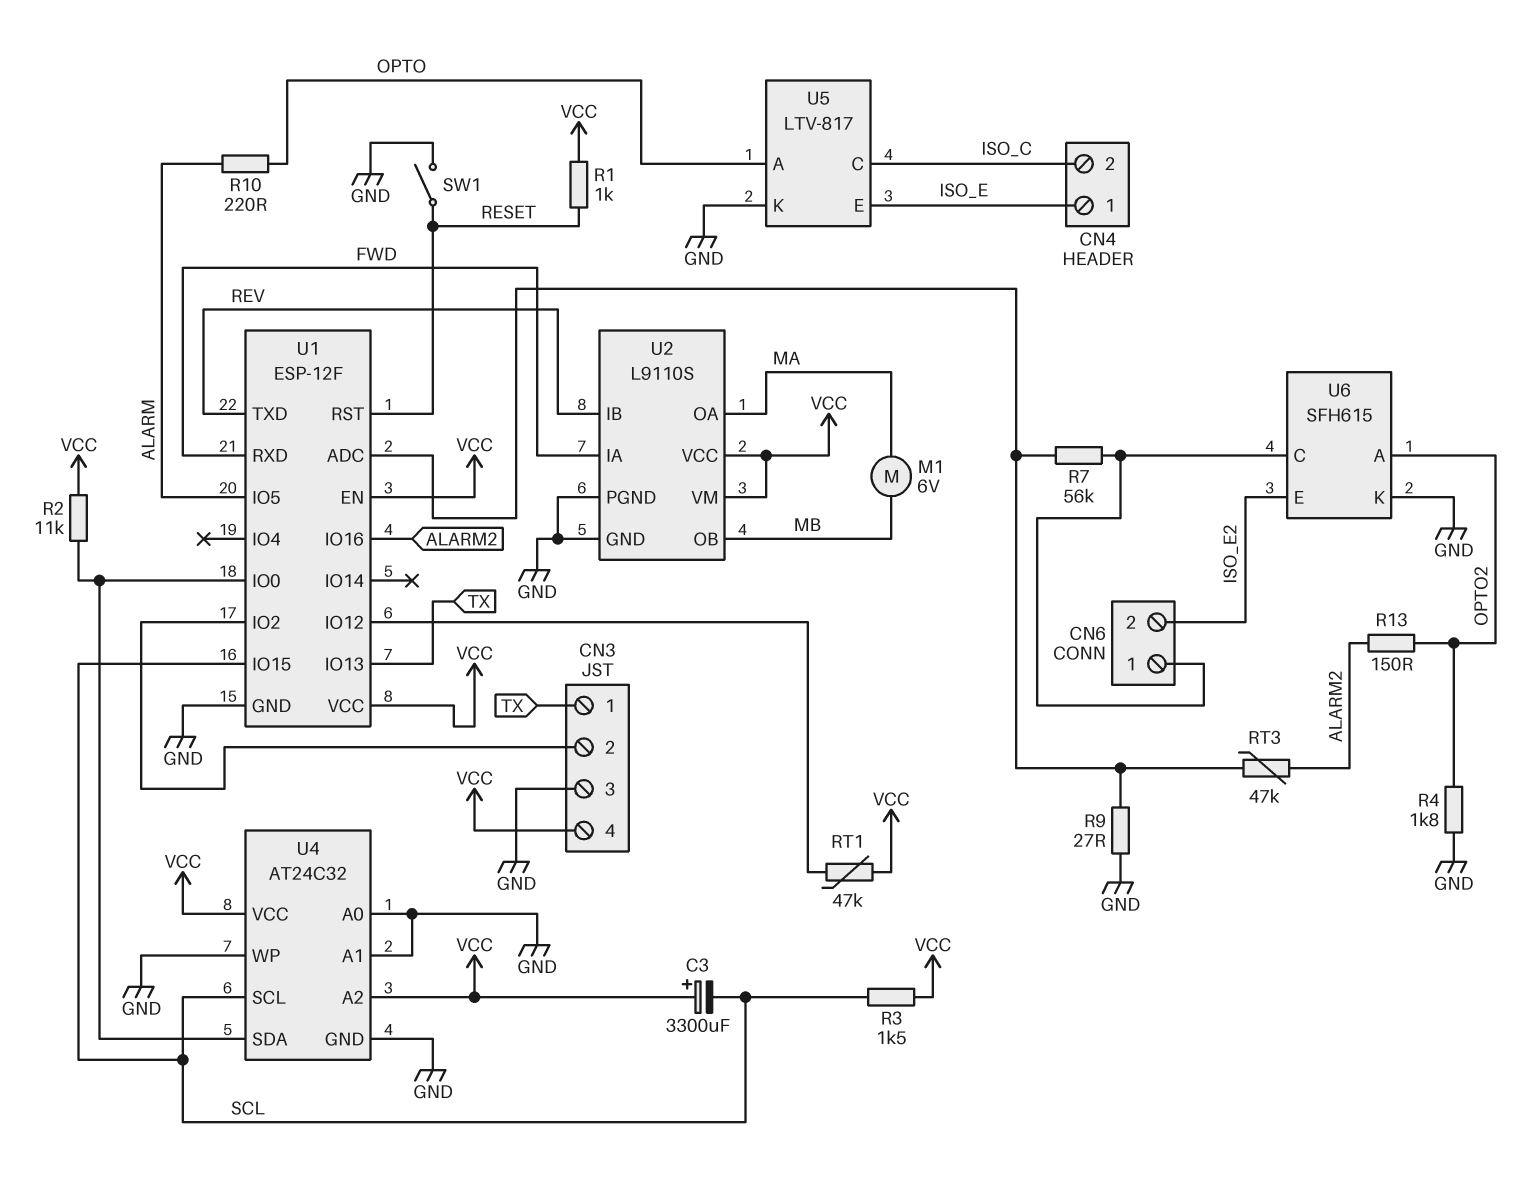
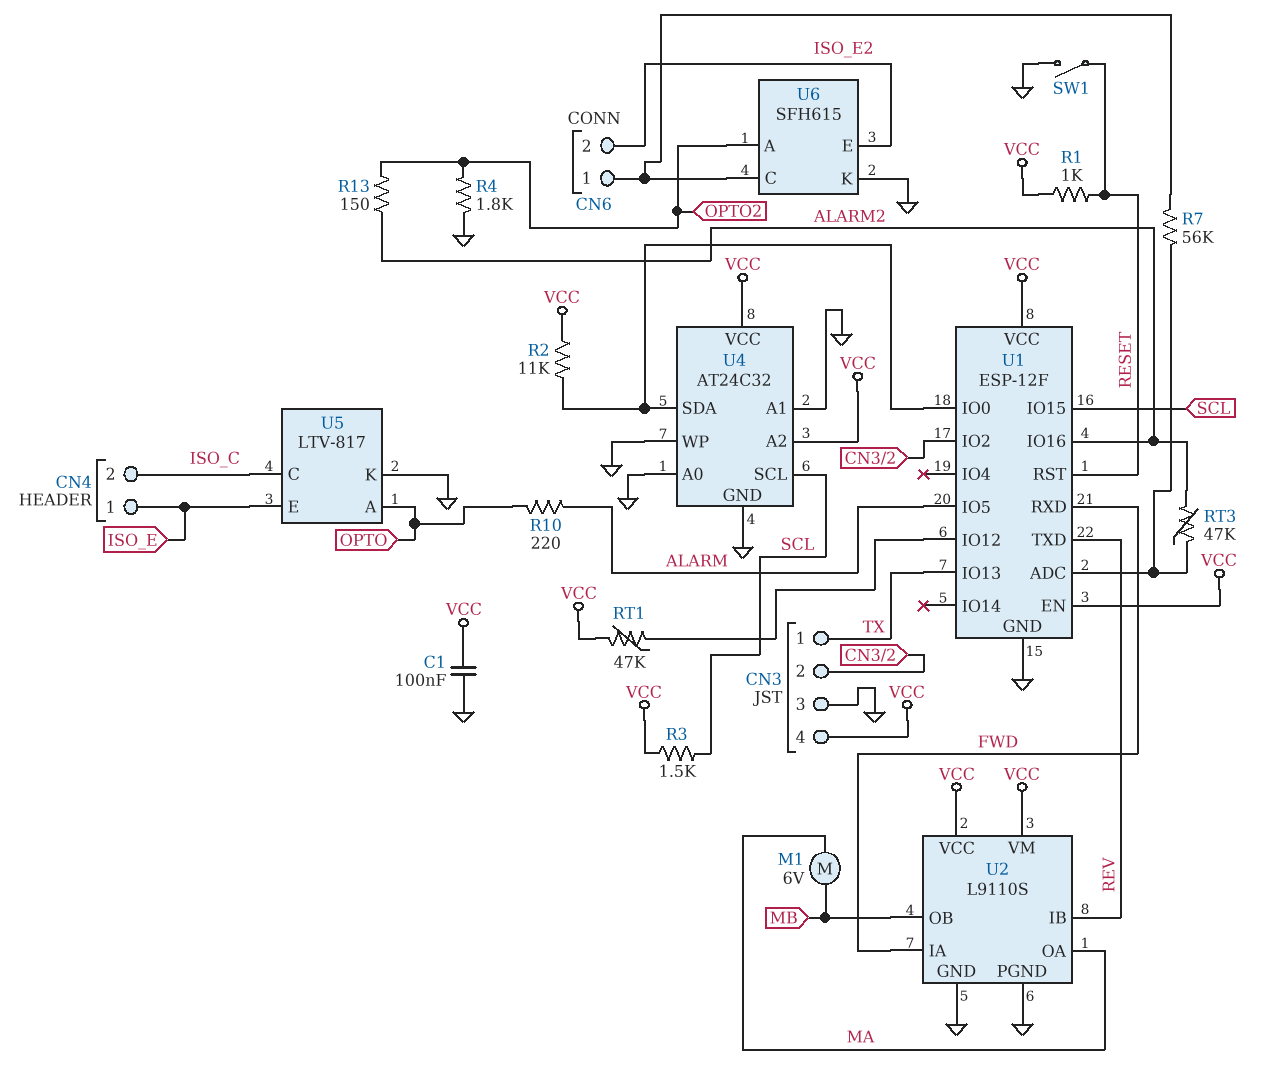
C1: none -> 100nF (GND, VCC)
C3: 3300uF (plus VCC, minus SCL) -> none
R9: 27 (GND, U1/ADC) -> none

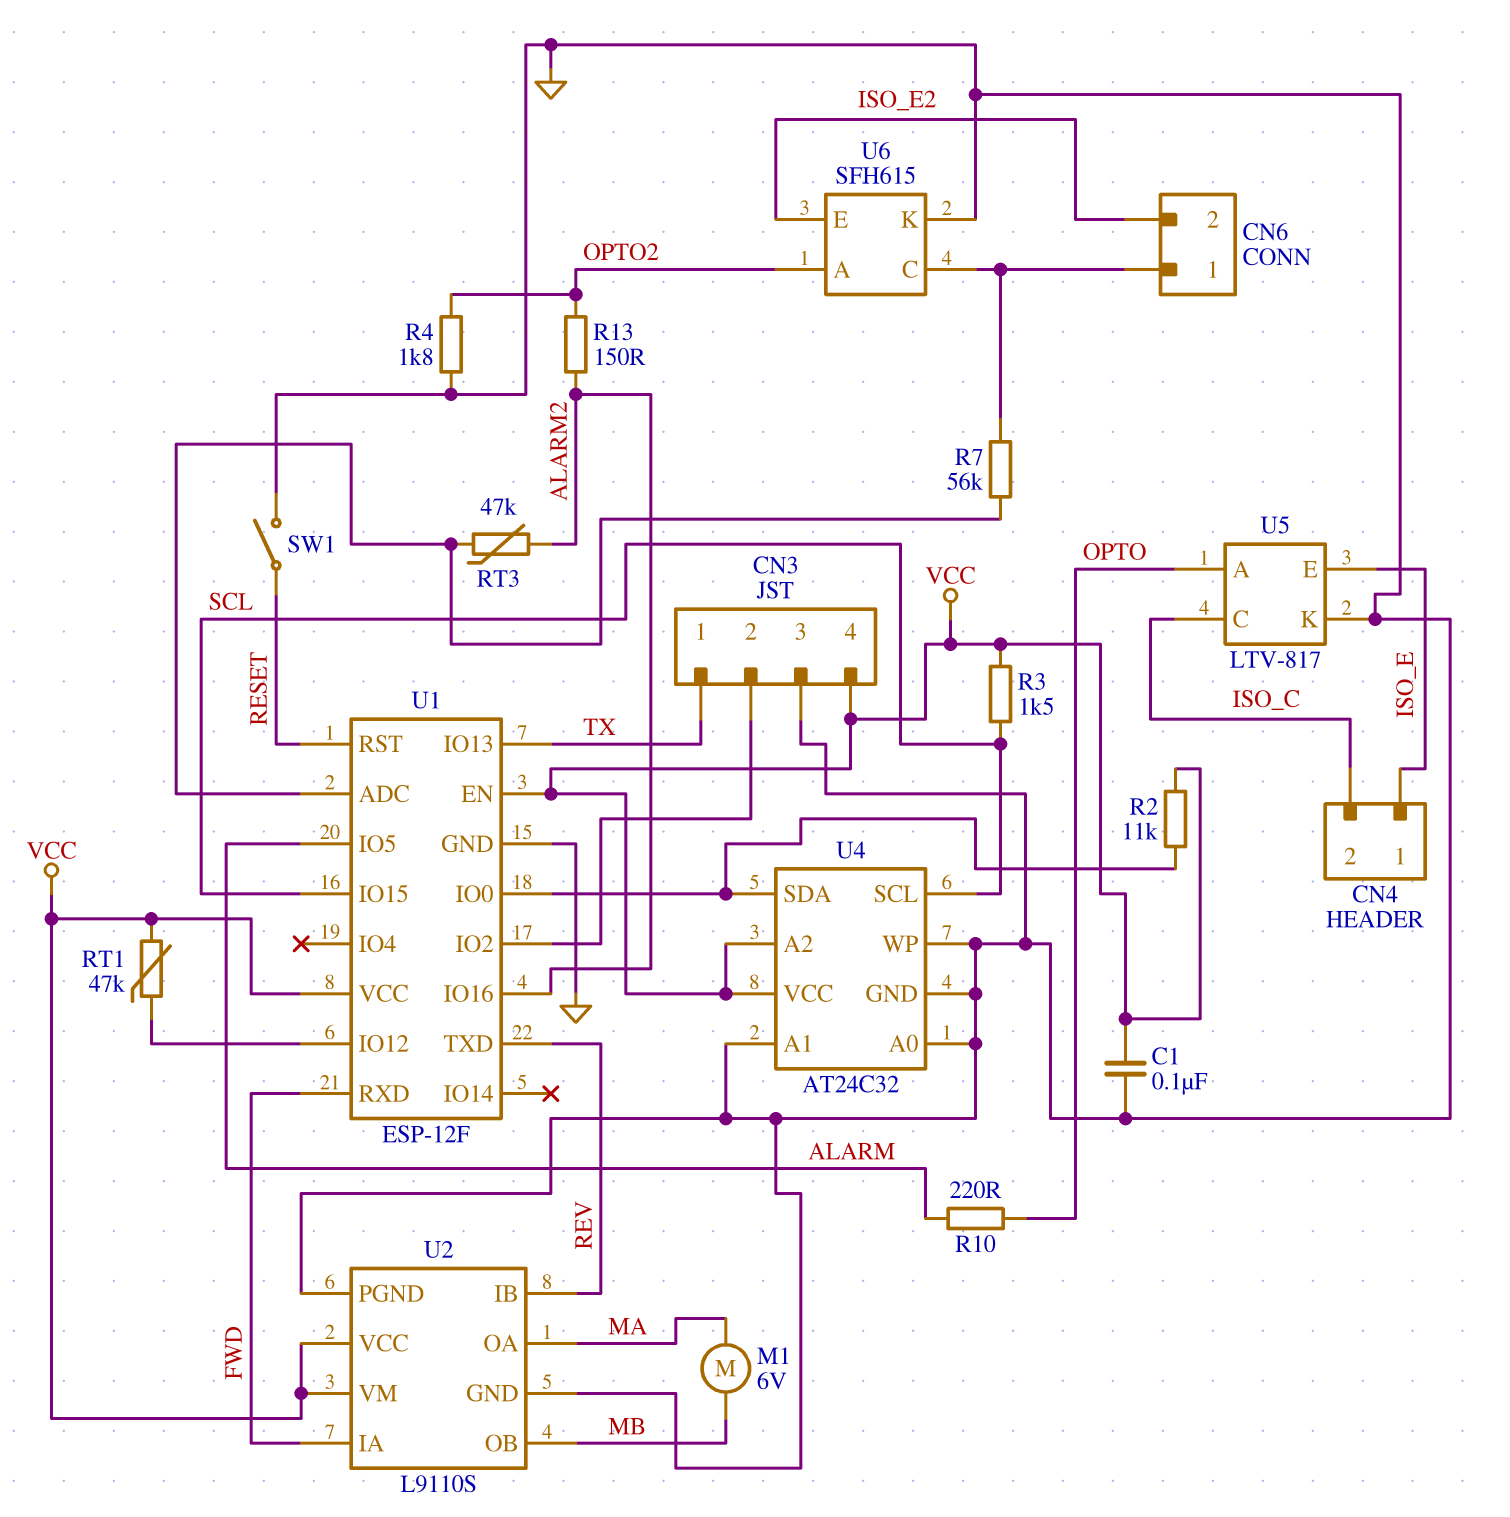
R1: 1k (RESET, VCC) -> none

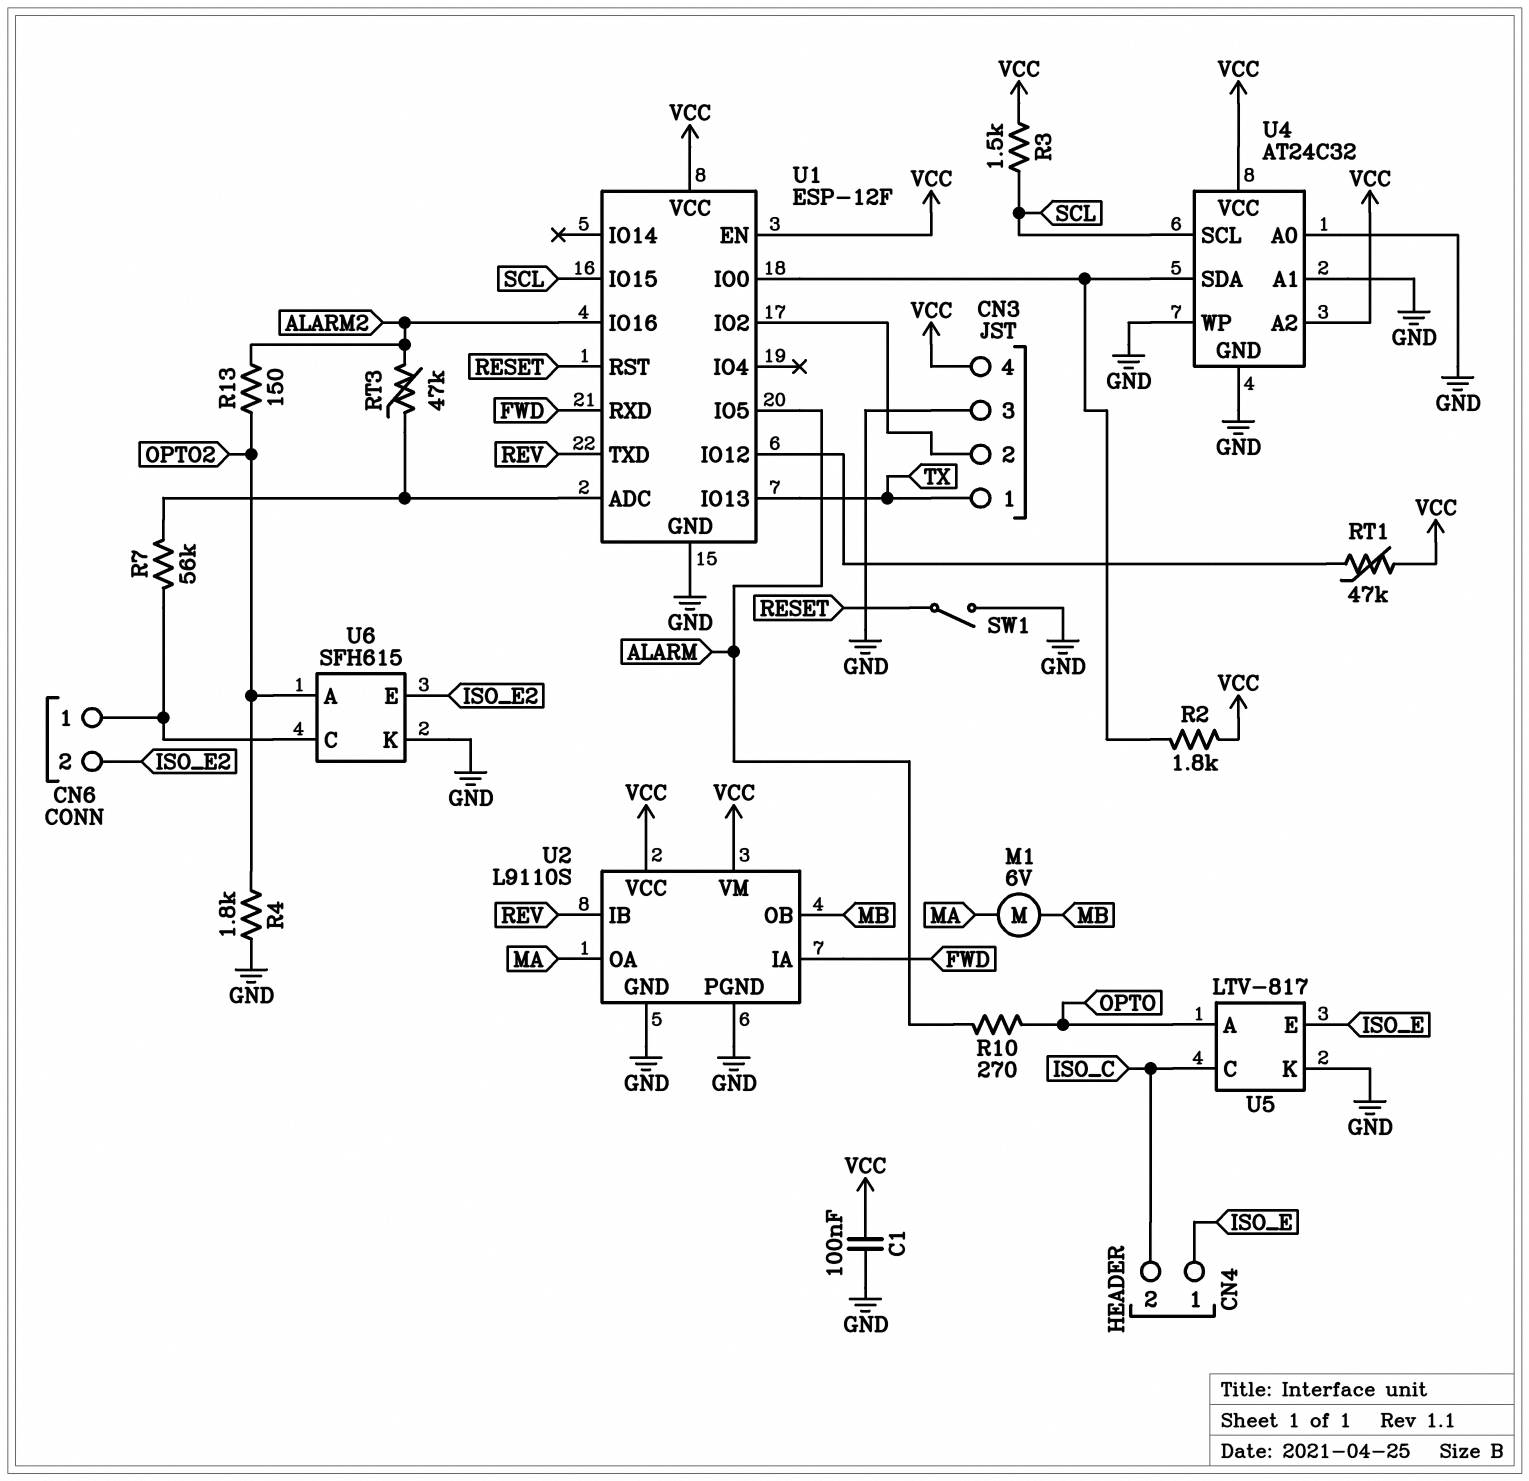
R2: 11k (U1/IO0, VCC) -> 1.8k (U1/IO0, VCC)
R10: 220 (ALARM, OPTO) -> 270 (ALARM, OPTO)

